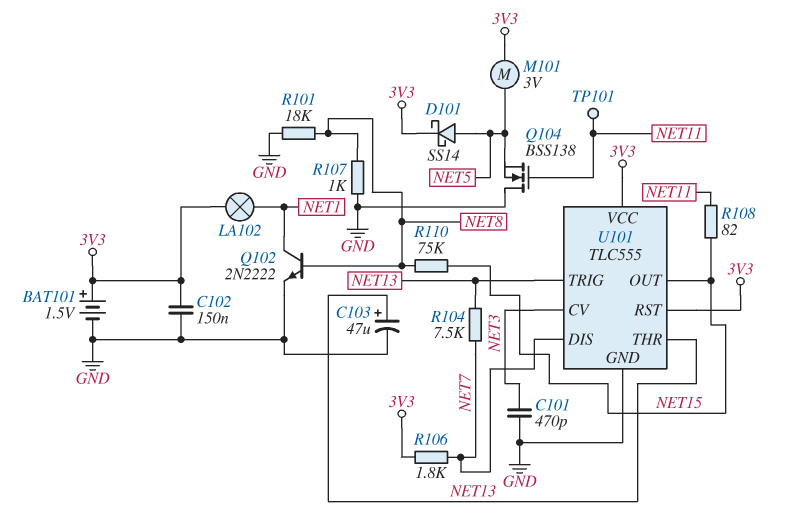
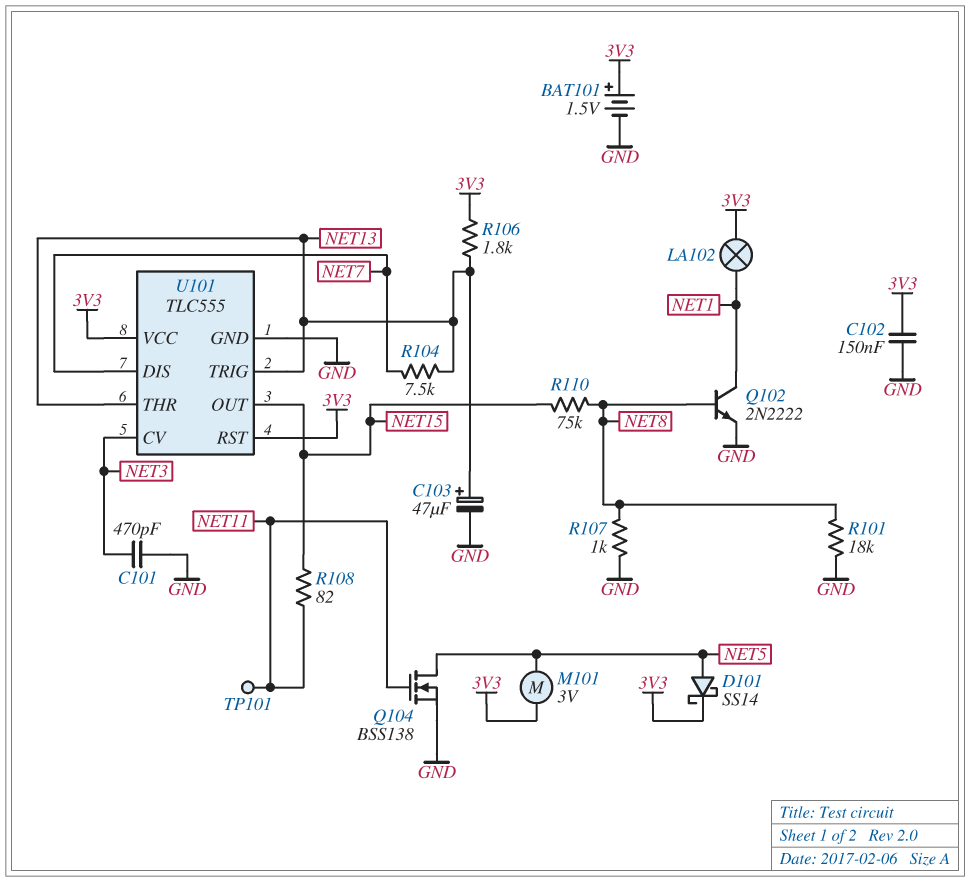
Q104: NMOS BSS138 (G NET11, D GND, S NET5) -> NMOS BSS138 (G NET11, D NET5, S GND)
R106: 1.8k (3V3, NET7) -> 1.8k (3V3, NET13)

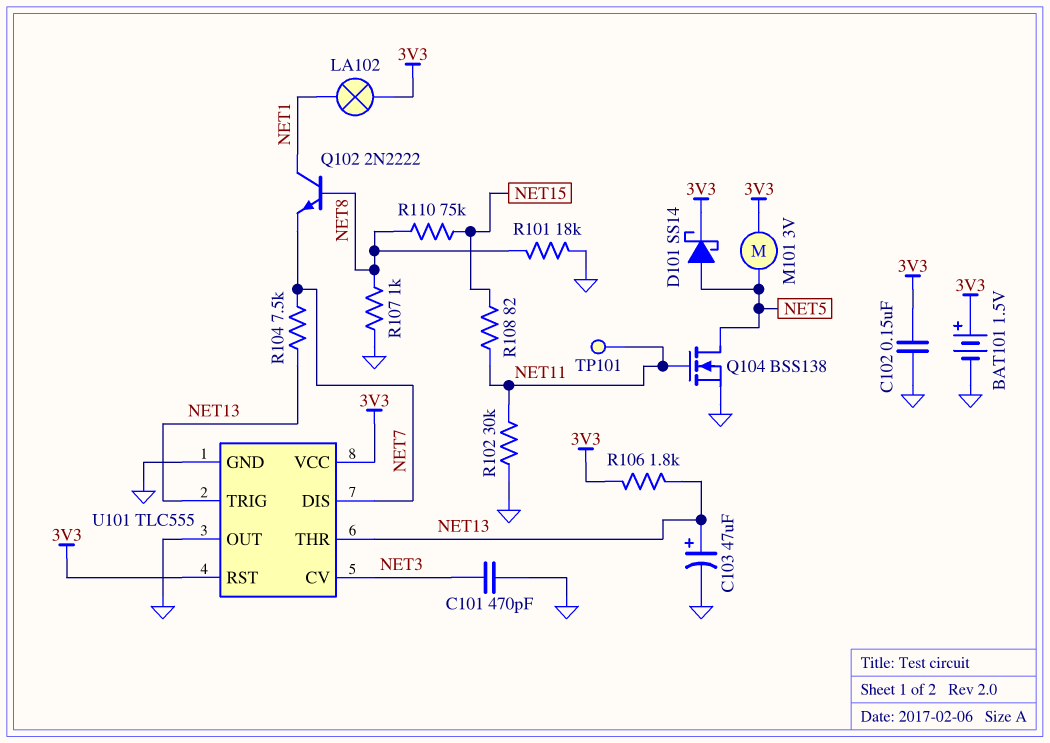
Q102: NPN 2N2222 (B NET8, C NET1, E GND) -> NPN 2N2222 (B NET8, C NET1, E NET7)
R102: none -> 30k (GND, NET11)
U101 pin OUT: NET15 -> GND

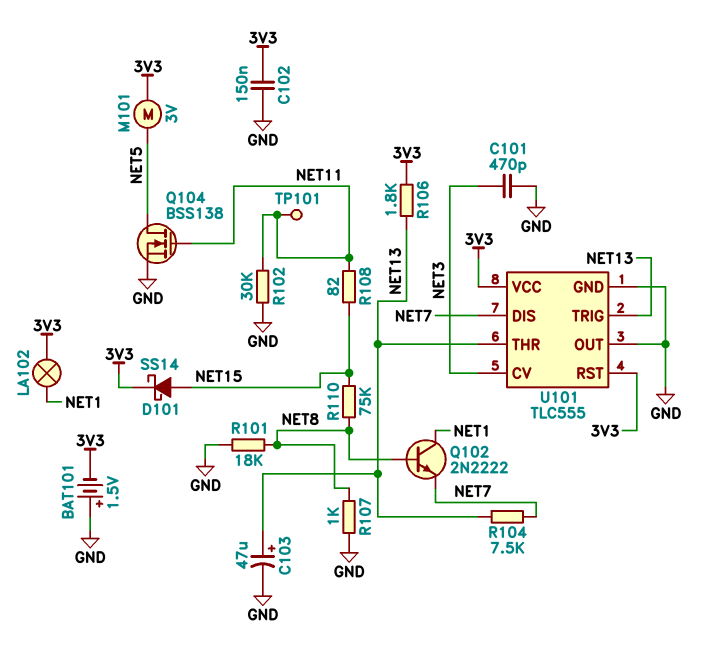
BAT101: 1.5V (plus 3V3, minus GND) -> 1.5V (plus GND, minus 3V3)
D101: schottky SS14 (A NET5, K 3V3) -> schottky SS14 (A NET15, K 3V3)

